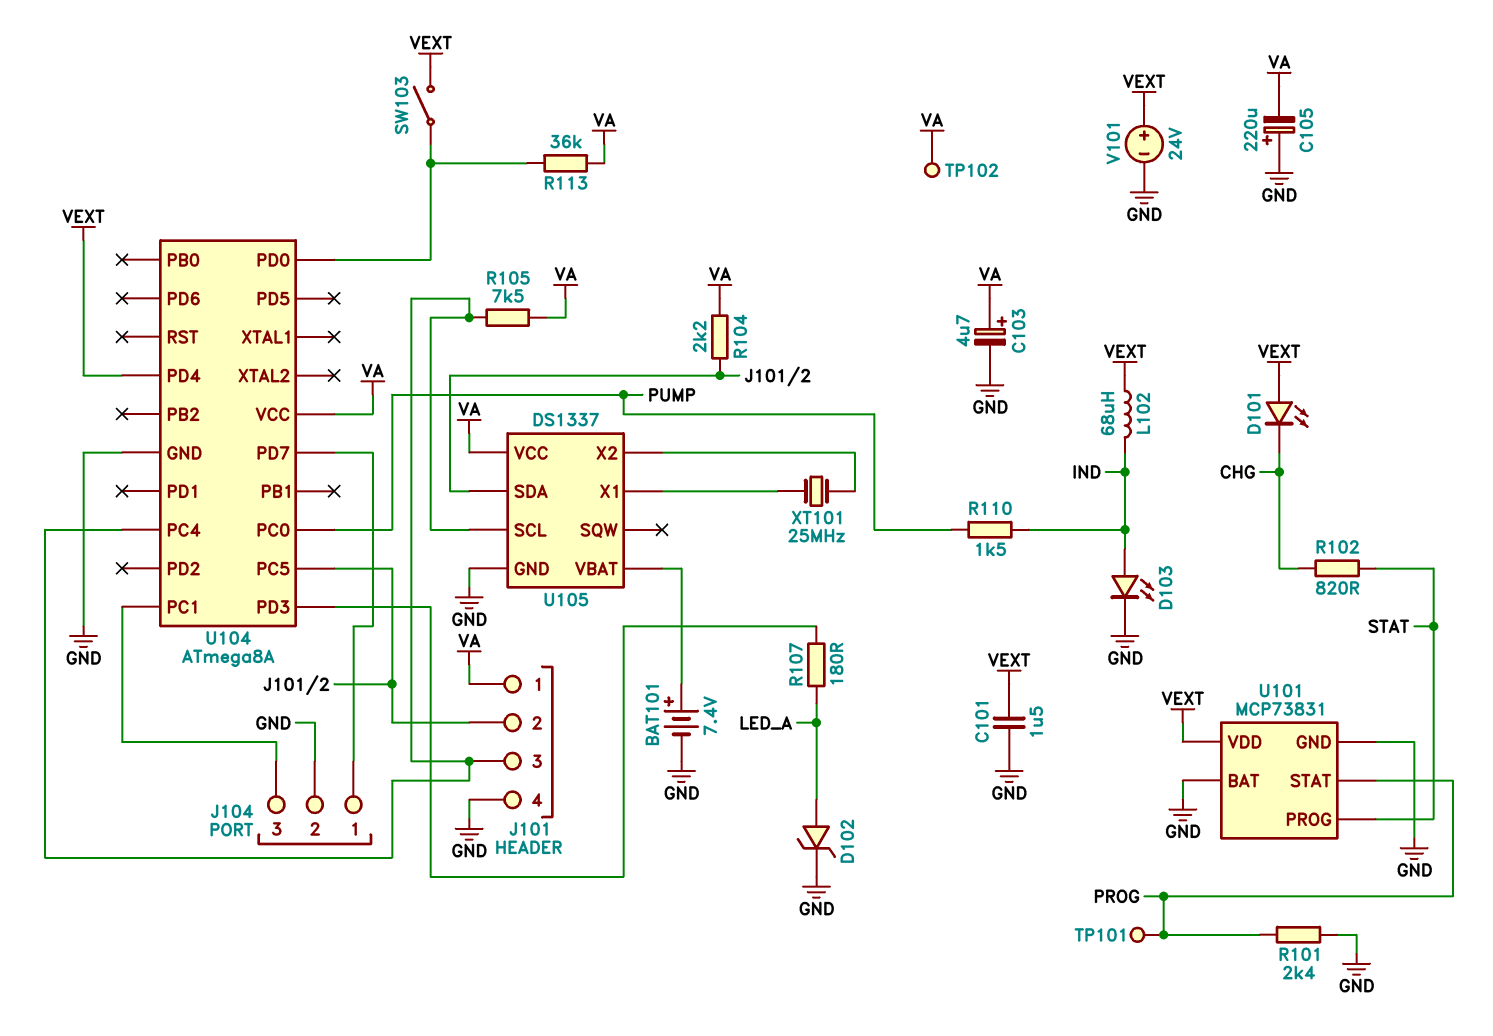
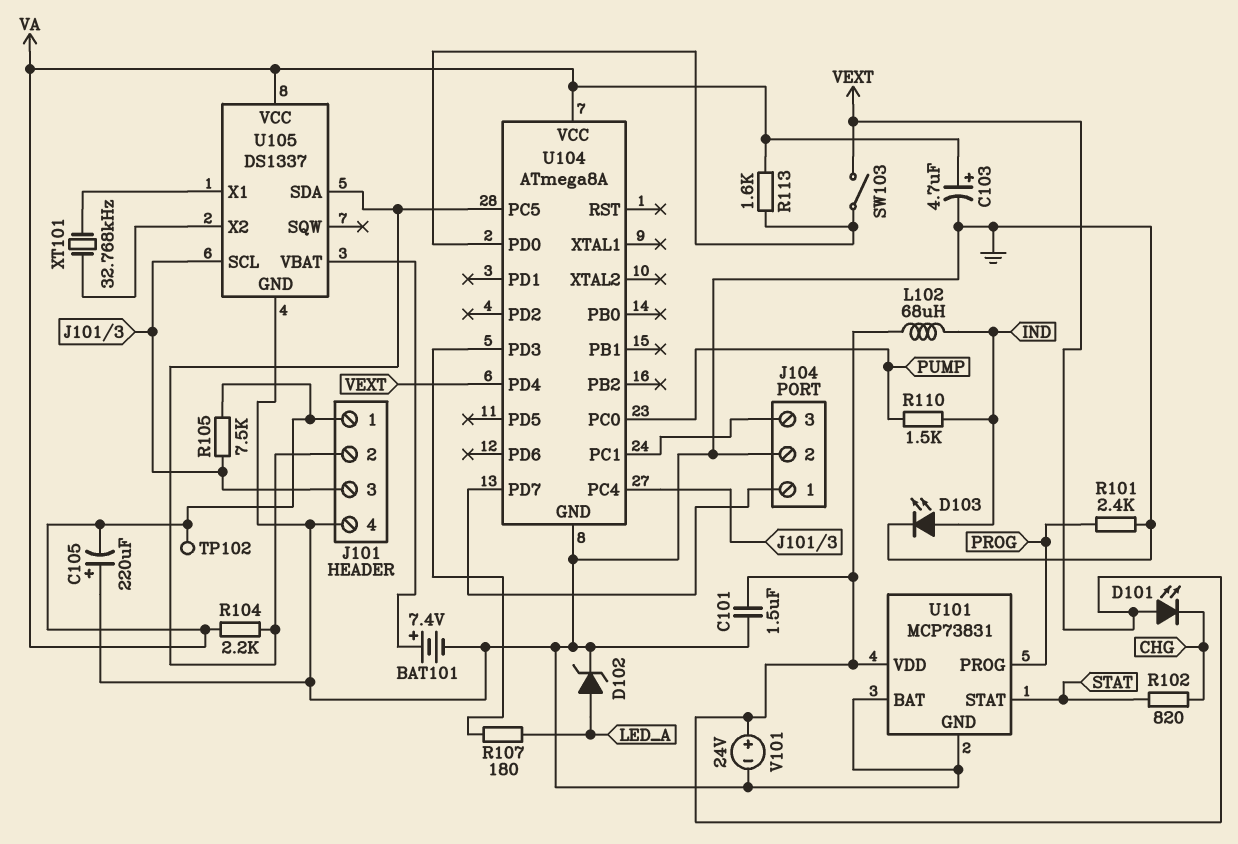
R113: 36k (U104/PD0, VA) -> 1.6k (U104/PD0, VA)
TP101: test point (PROG) -> none
U101 pin PROG: STAT -> PROG
U101 pin STAT: PROG -> STAT
XT101: 25MHz (U105/X1, U105/X2) -> 32.768kHz (U105/X1, U105/X2)

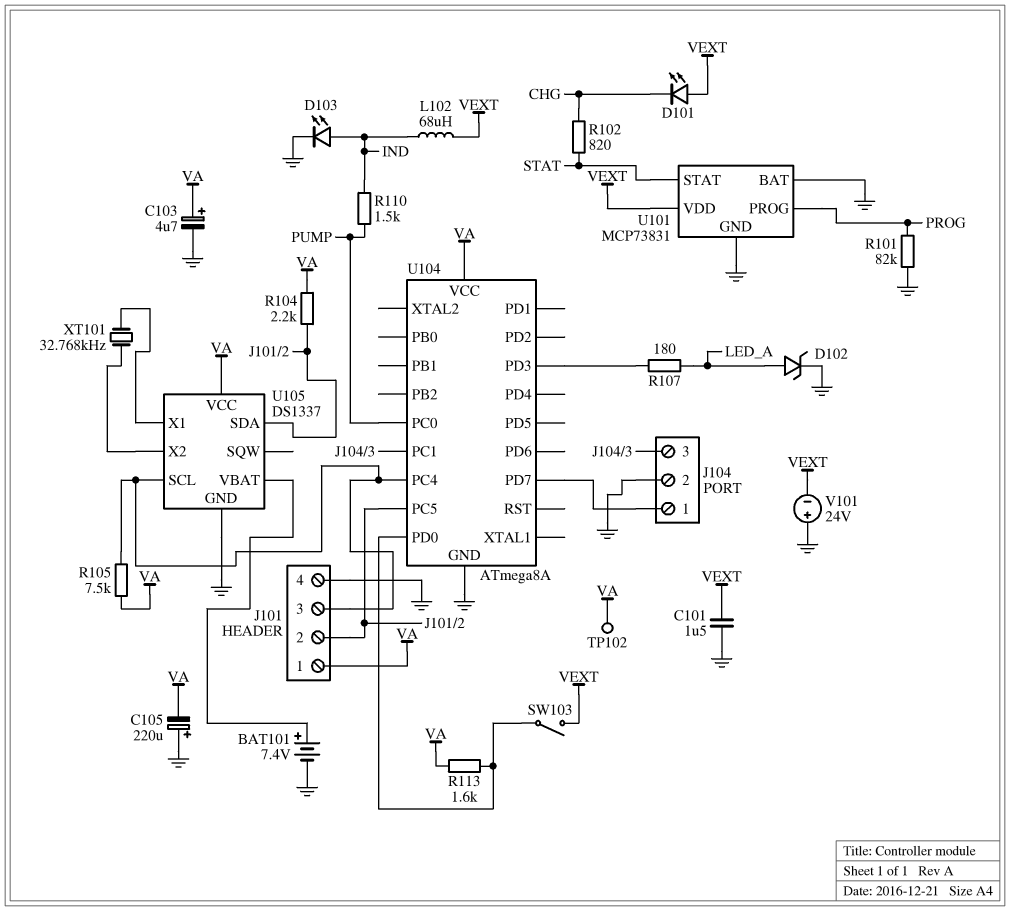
R101: 2.4k (GND, PROG) -> 82k (GND, PROG)
U104 pin PD4: VEXT -> none
V101: 24V (plus VEXT, minus GND) -> 24V (plus GND, minus VEXT)

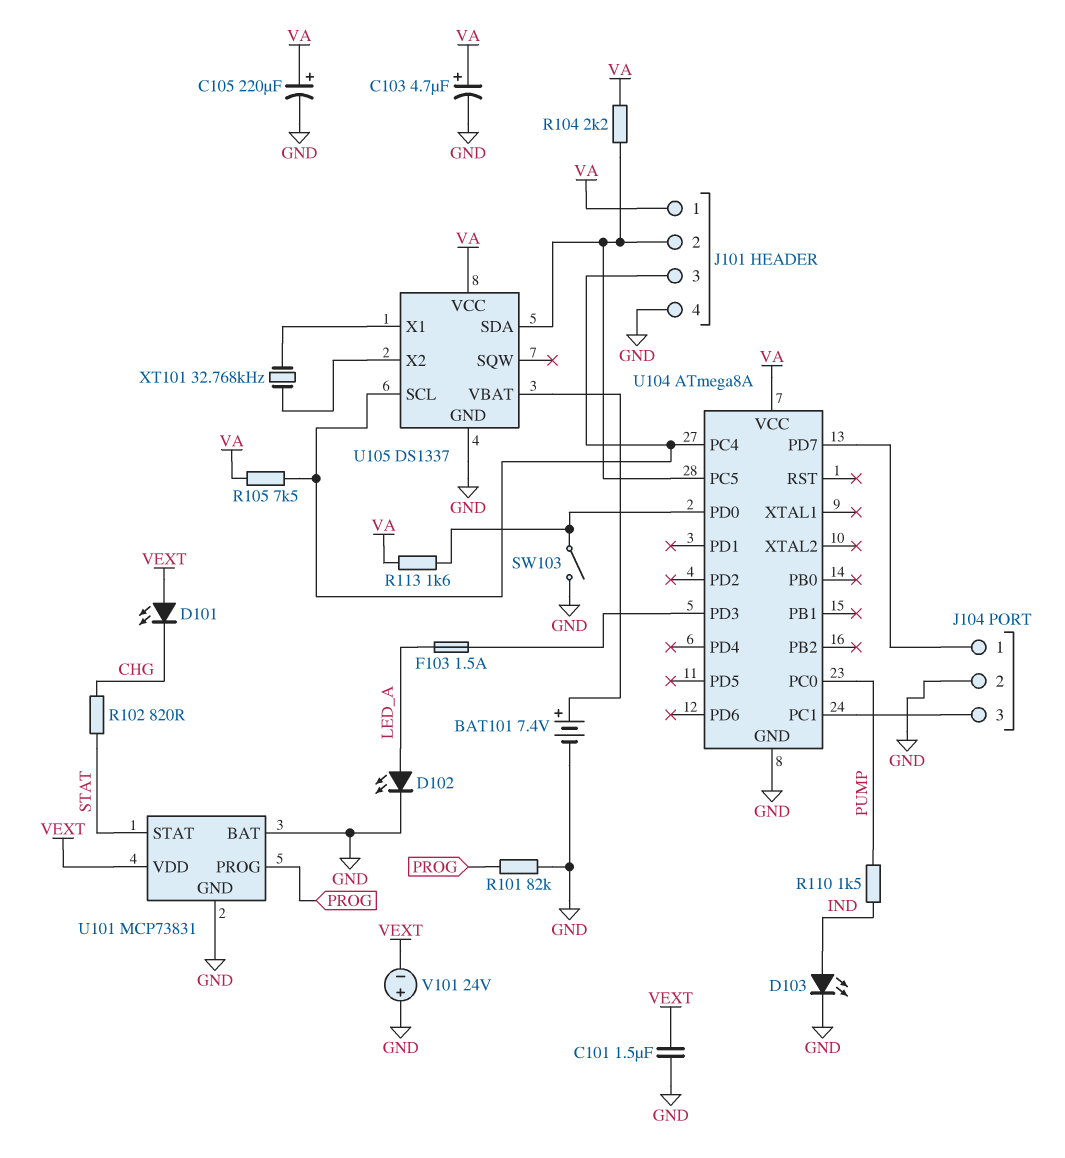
C105: 220uF (plus GND, minus VA) -> 220uF (plus VA, minus GND)
D102: zener (A LED_A, K GND) -> LED (A LED_A, K GND)
F103: none -> 1.5A (LED_A, U104/PD3)
L102: 68uH (IND, VEXT) -> none
R107: 180 (LED_A, U104/PD3) -> none
SW103: switch (U104/PD0, VEXT) -> switch (GND, U104/PD0)
TP102: test point (VA) -> none

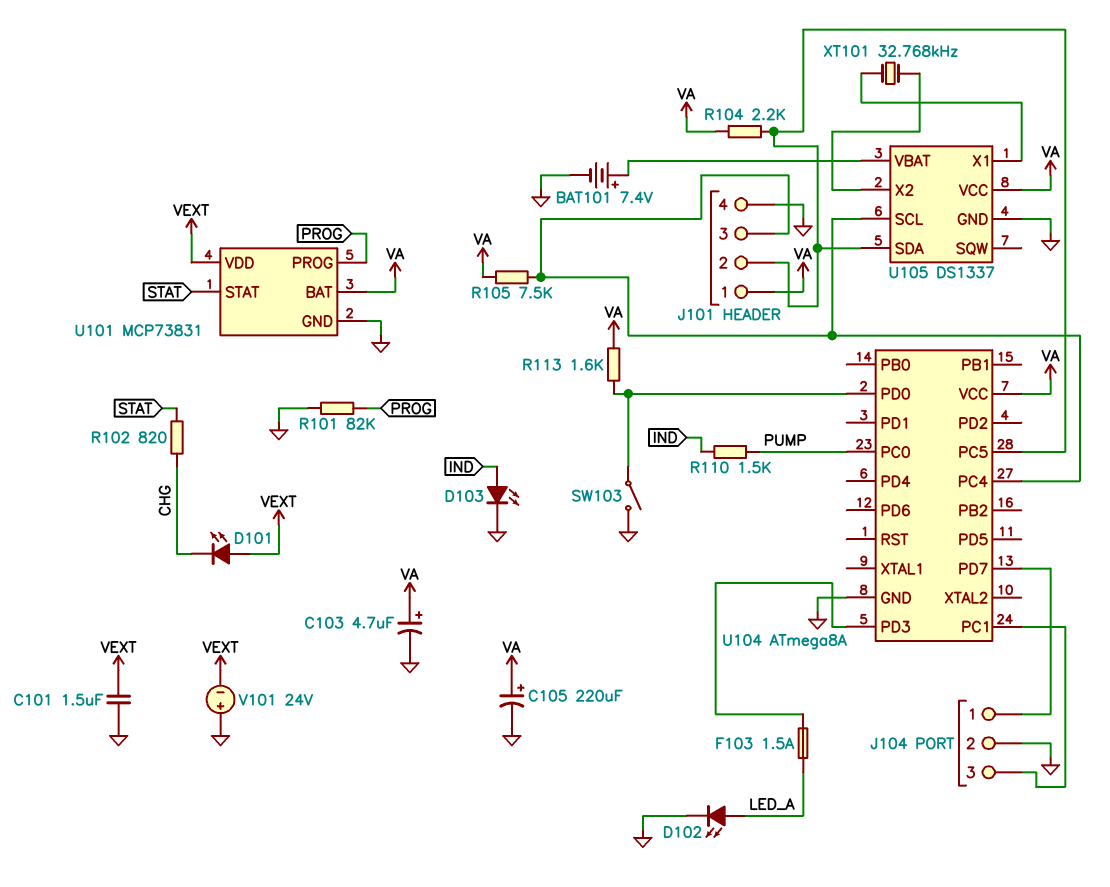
U101 pin BAT: GND -> VA

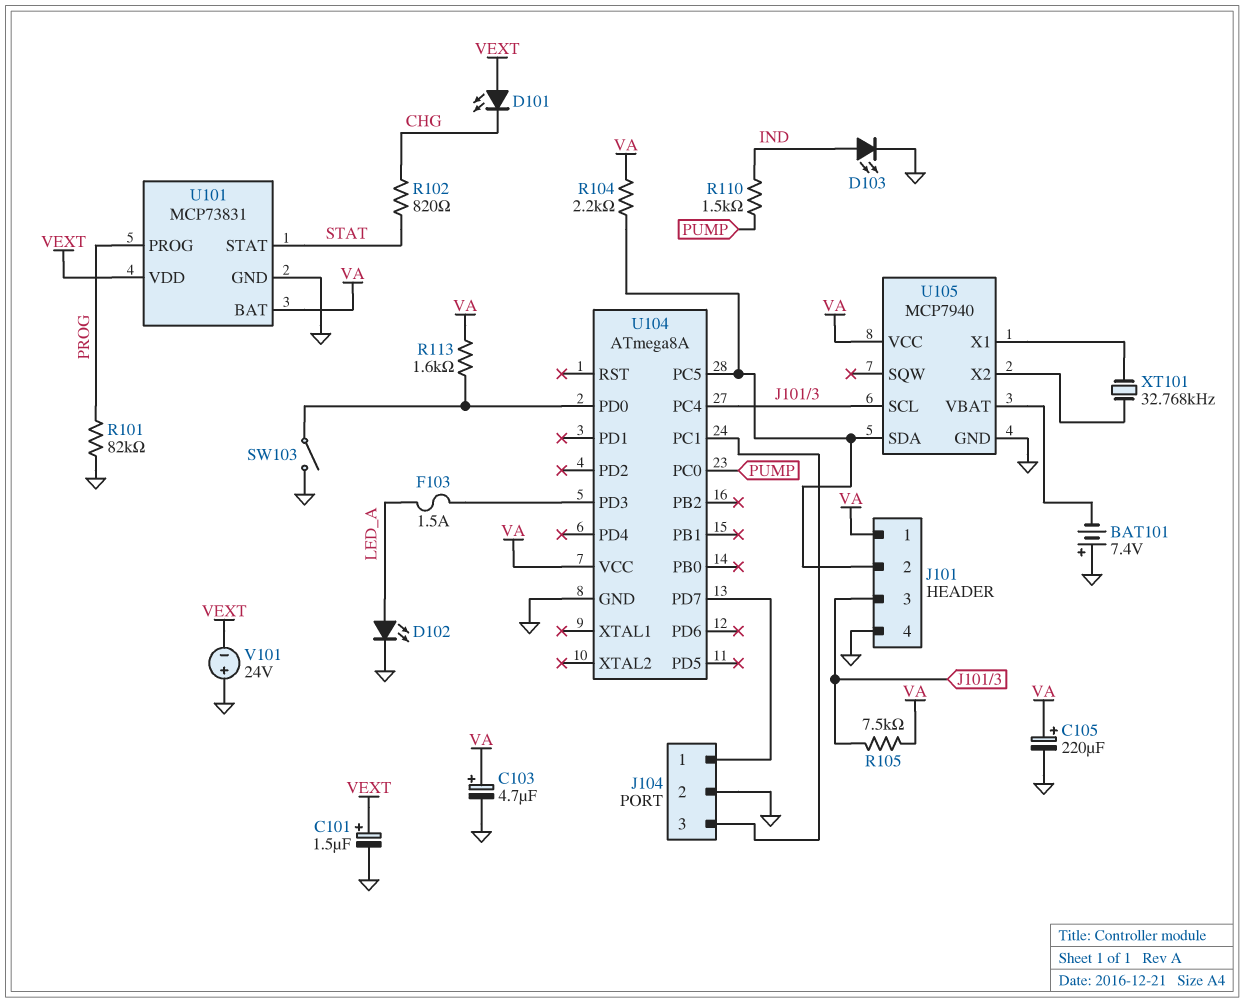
BAT101: 7.4V (plus U105/VBAT, minus GND) -> 7.4V (plus GND, minus U105/VBAT)
C101: 1.5uF (GND, VEXT) -> 1.5uF (plus VEXT, minus GND)
U105: DS1337 -> MCP7940

